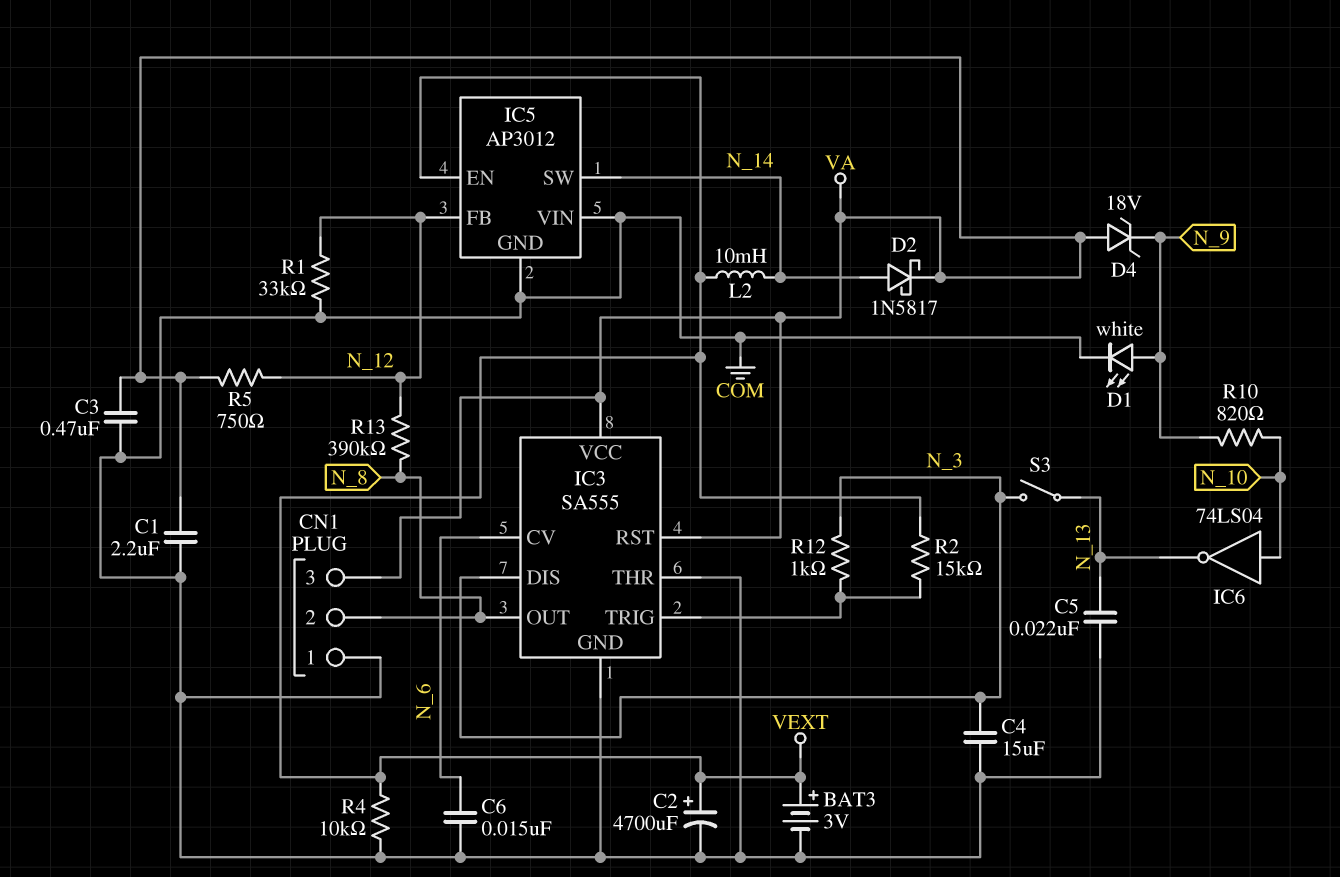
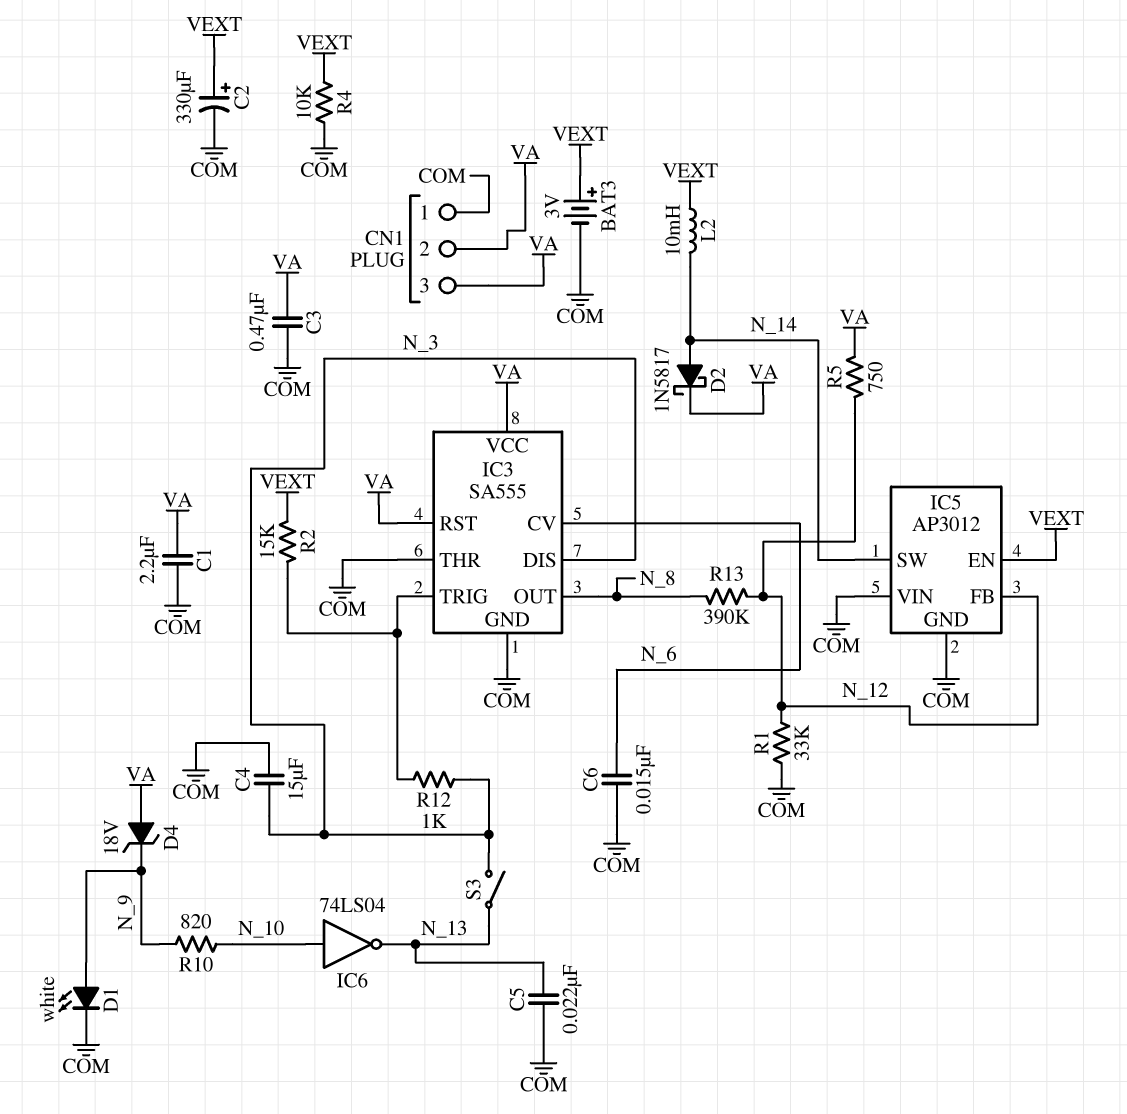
C2: 4700uF (plus VEXT, minus COM) -> 330uF (plus VEXT, minus COM)
CN1 pin 2: N_8 -> VA

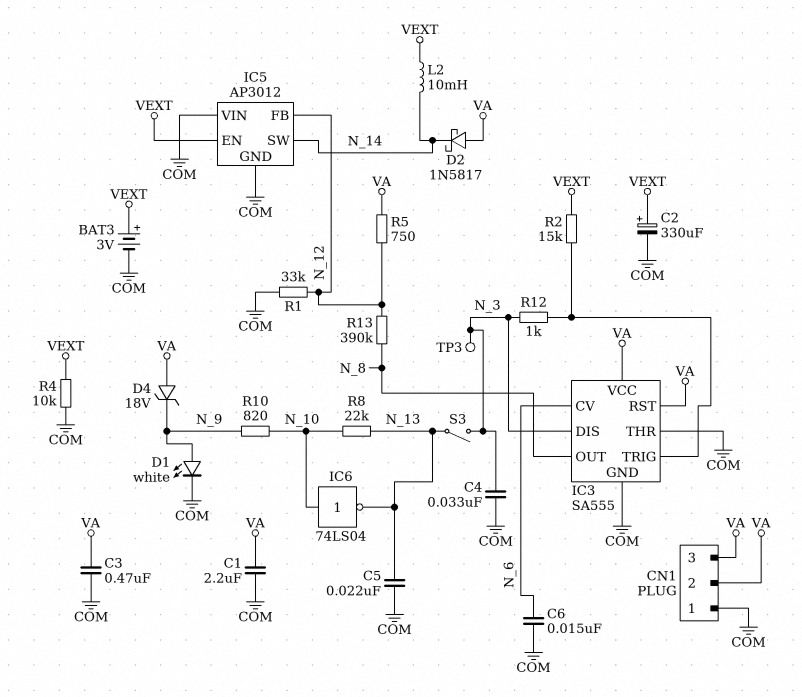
C4: 15uF (COM, N_3) -> 33nF (COM, N_3)
D2: schottky 1N5817 (A N_14, K VA) -> schottky 1N5817 (A VA, K N_14)
R8: none -> 22k (N_10, N_13)
TP3: none -> test point (N_3)

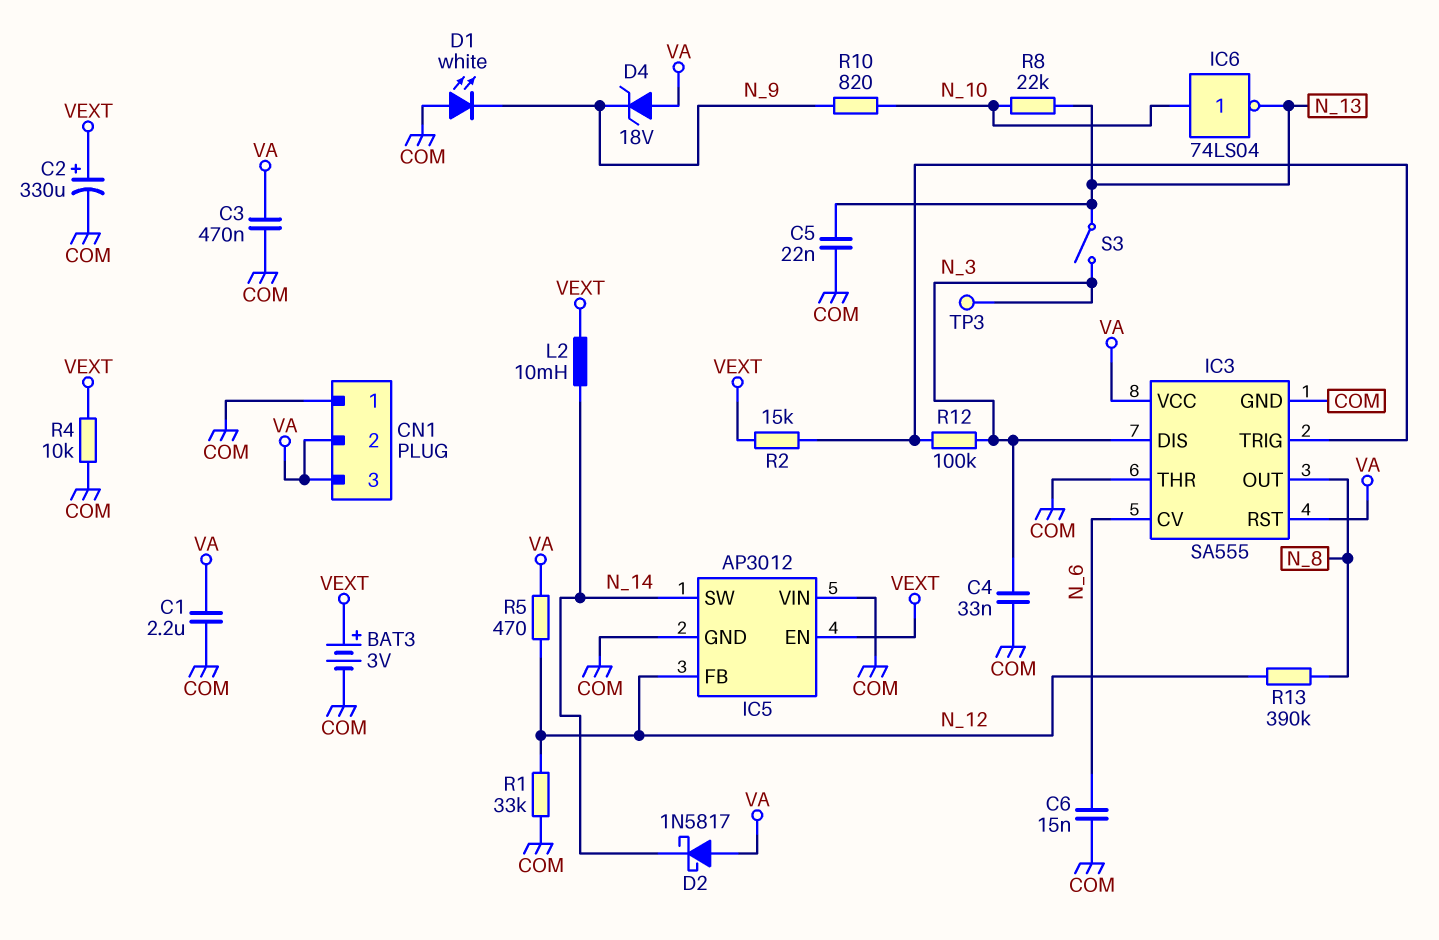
D1: LED white (A N_9, K COM) -> LED white (A COM, K N_9)
R5: 750 (N_12, VA) -> 470 (N_12, VA)
R12: 1k (IC3/TRIG, N_3) -> 100k (IC3/TRIG, N_3)

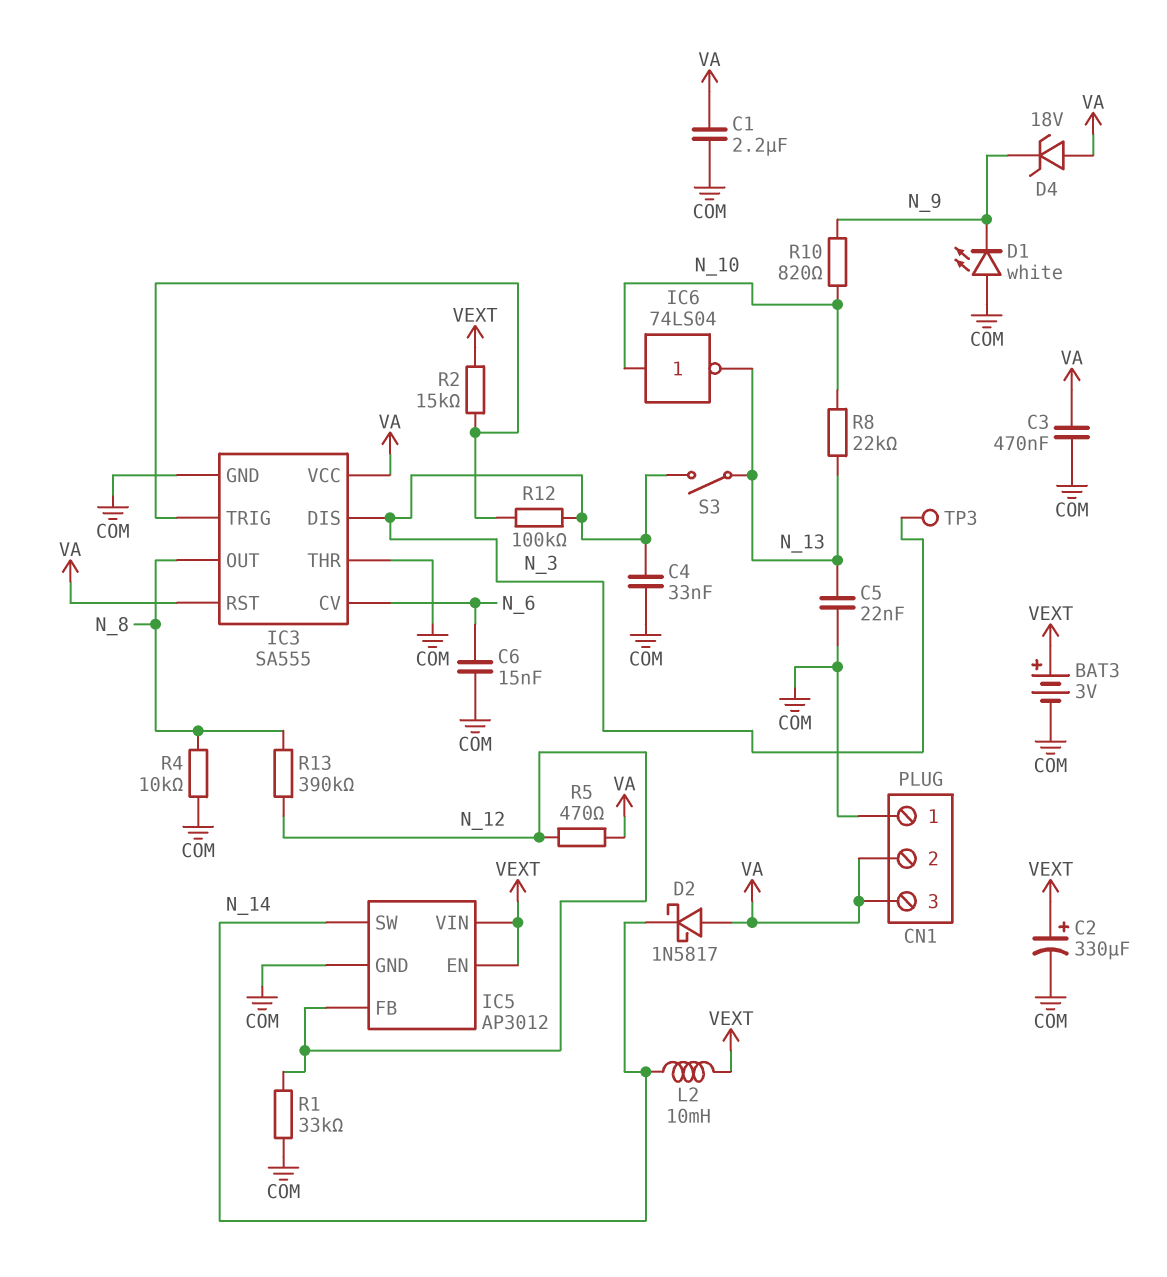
IC5 pin VIN: COM -> VEXT
R4: 10k (COM, VEXT) -> 10k (COM, N_8)

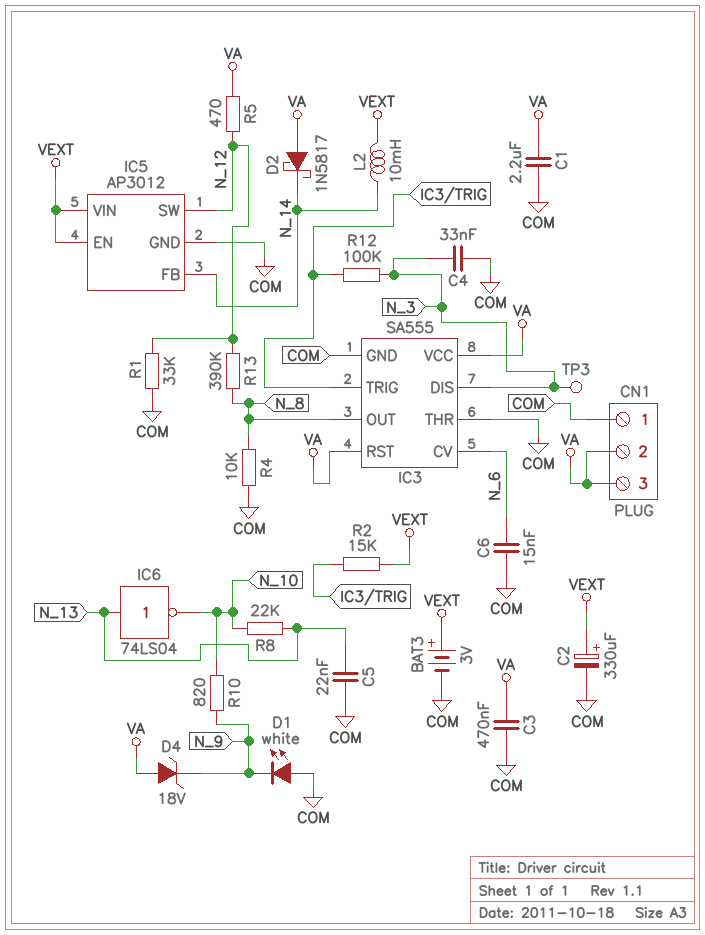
IC5 pin FB: N_12 -> N_14
IC5 pin SW: N_14 -> N_12
IC6: NOT 74LS04 (in N_10, out N_13) -> NOT 74LS04 (in N_13, out N_10)
S3: switch (N_3, N_13) -> none

